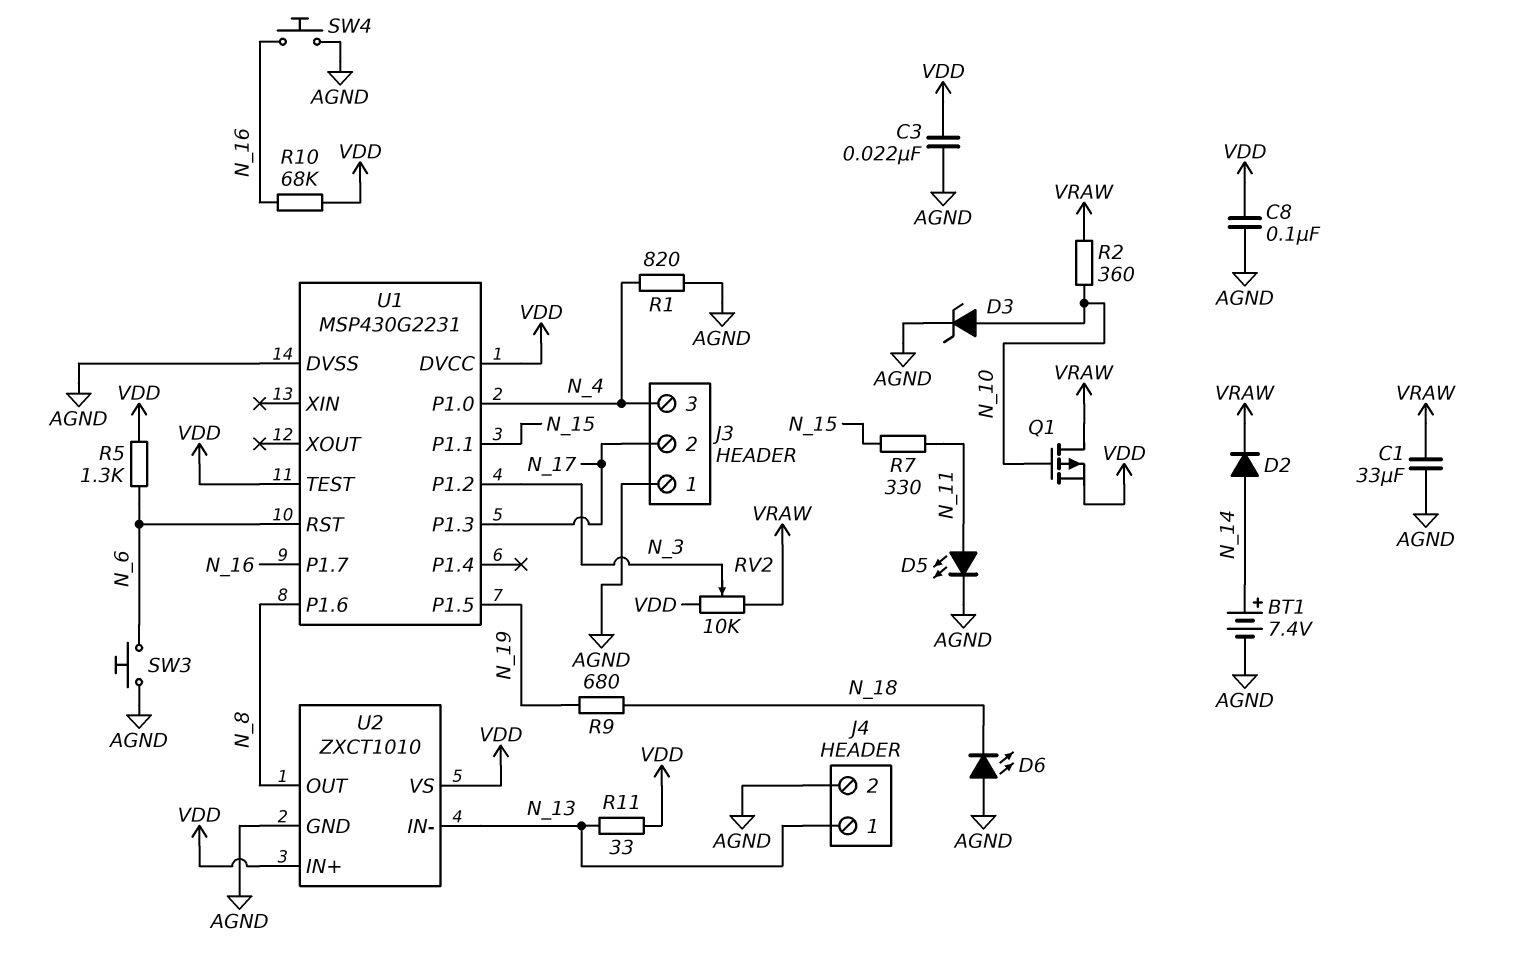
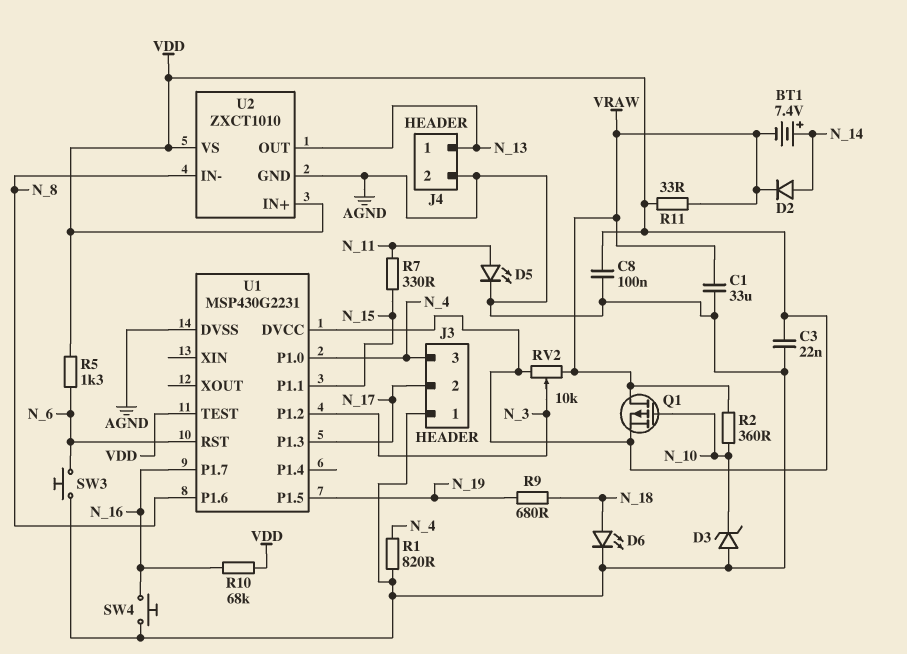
BT1: 7.4V (plus N_14, minus AGND) -> 7.4V (plus N_14, minus VRAW)
D3: zener (A N_10, K AGND) -> zener (A AGND, K N_10)
D6: LED (A AGND, K N_18) -> LED (A N_18, K AGND)
R11: 33 (N_13, VDD) -> 33 (VDD, VRAW)
U2 pin IN-: N_13 -> N_8
U2 pin OUT: N_8 -> N_13

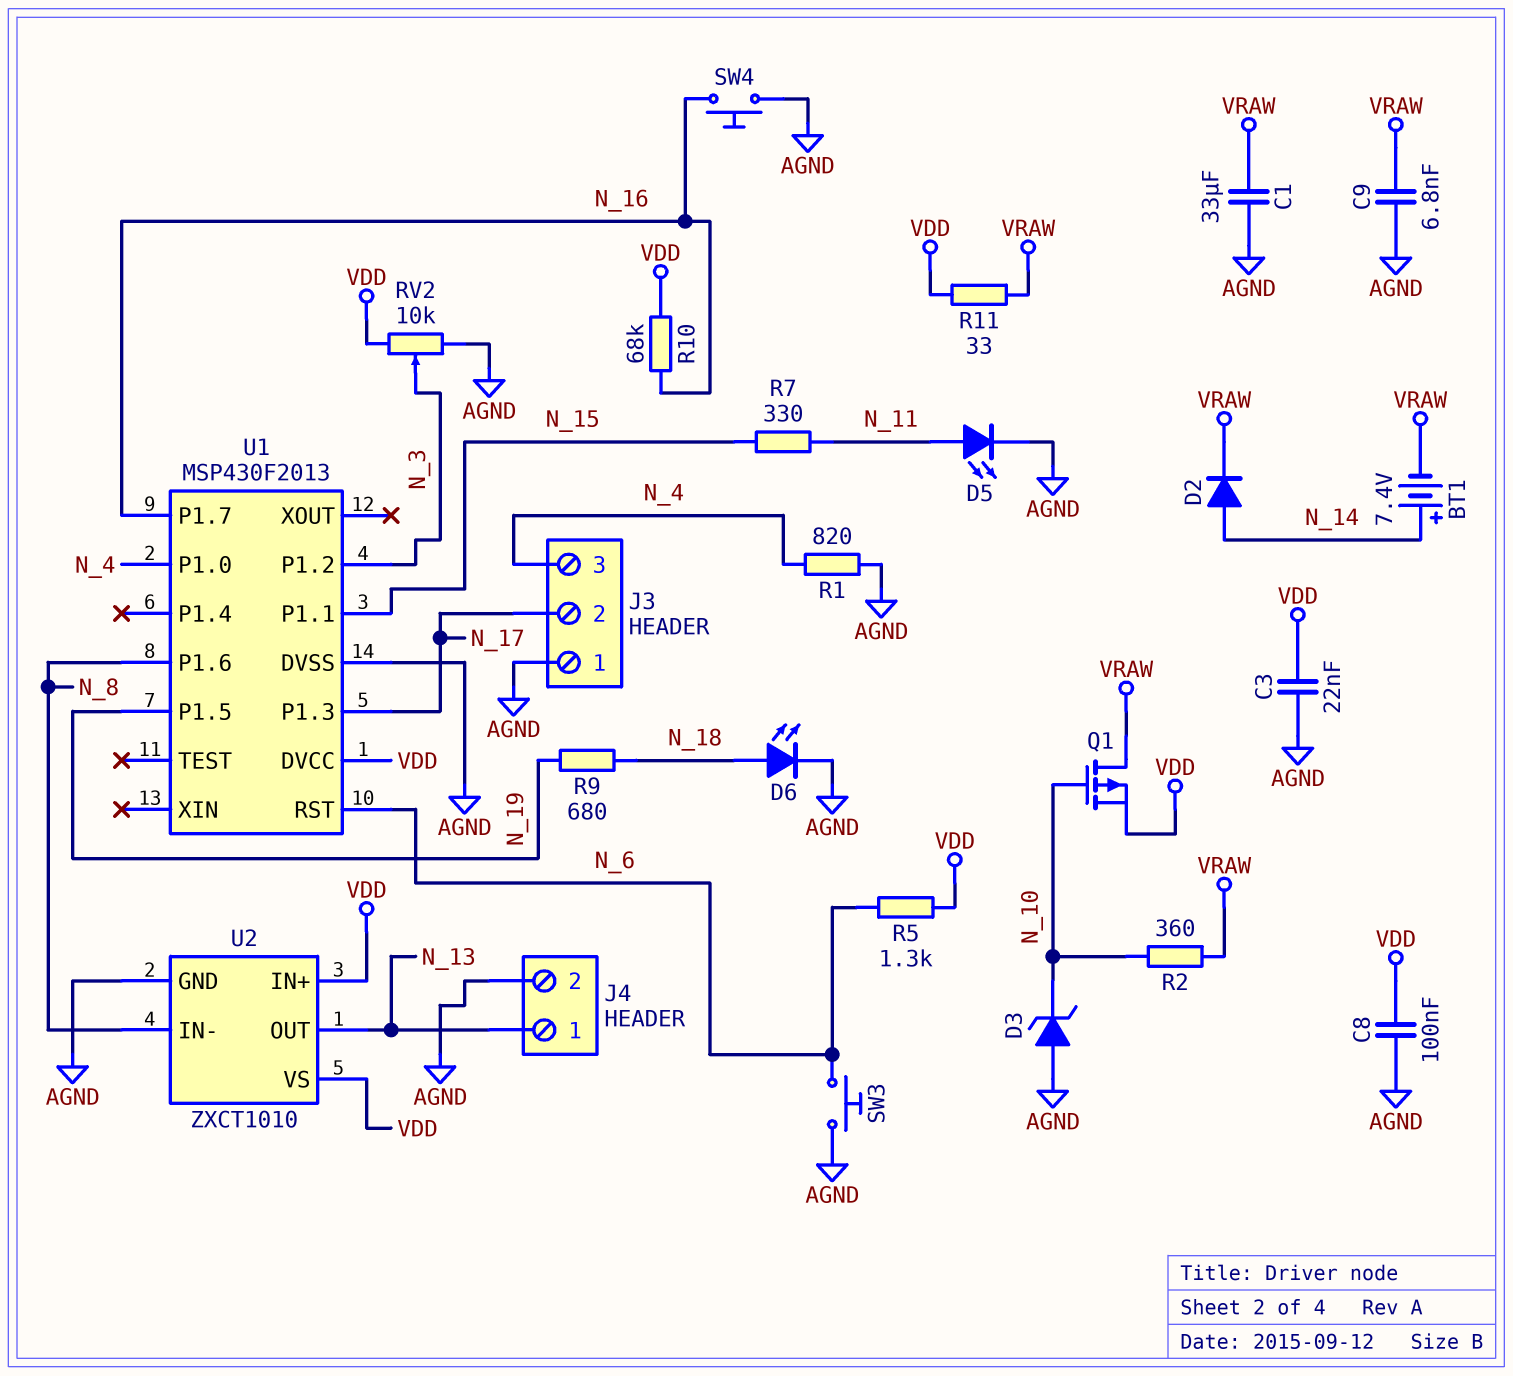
C9: none -> 6.8nF (AGND, VRAW)
RV2: 10k (VDD, VRAW, wiper N_3) -> 10k (AGND, VDD, wiper N_3)
U1: MSP430G2231 -> MSP430F2013
U1 pin TEST: VDD -> none

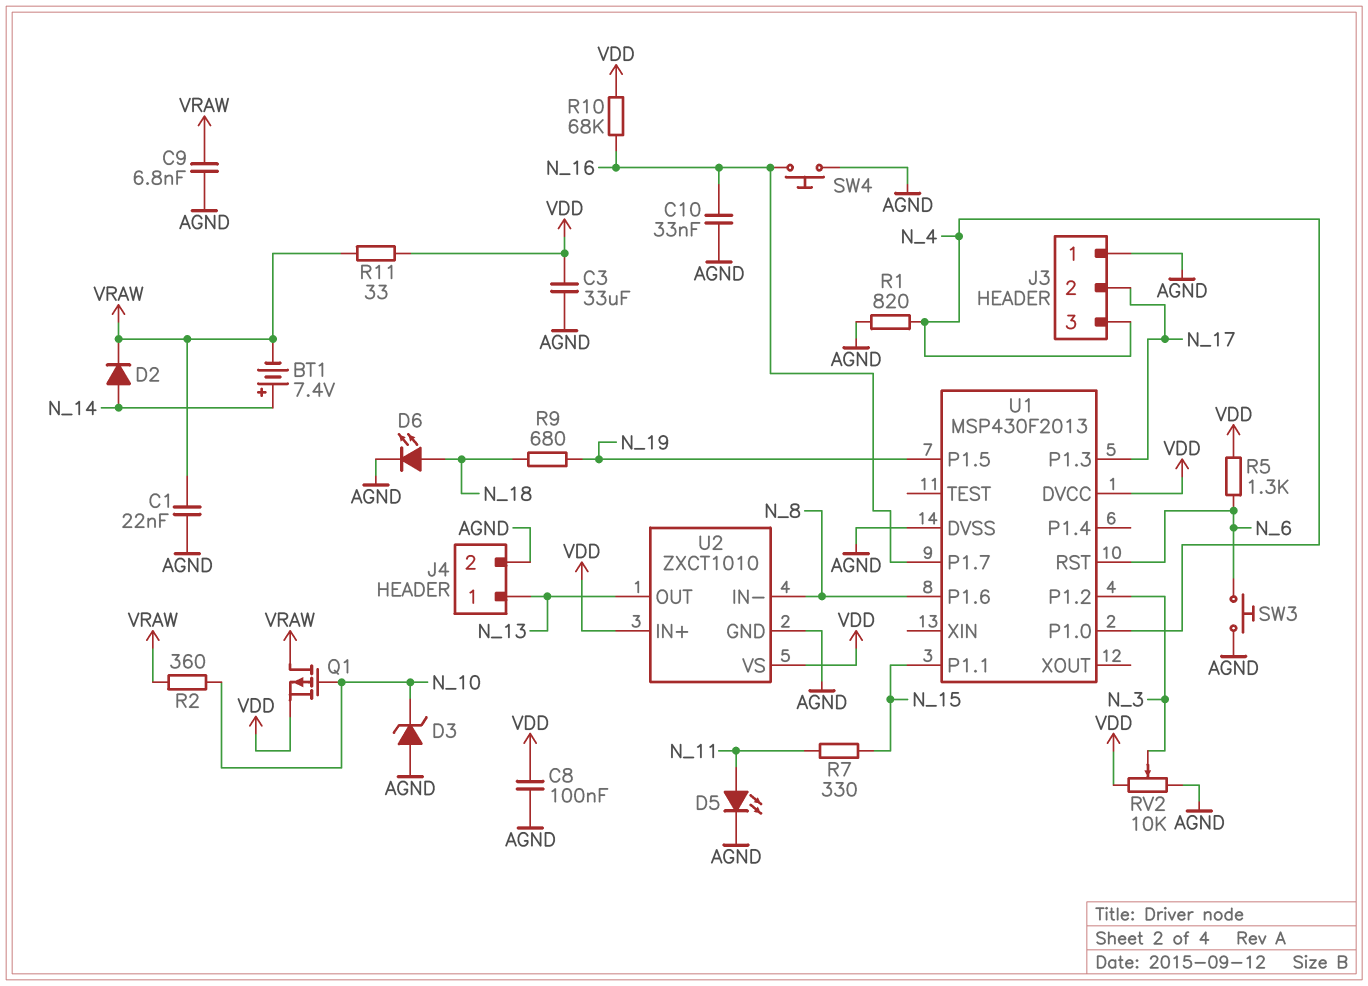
C1: 33uF (AGND, VRAW) -> 22nF (AGND, VRAW)
C3: 22nF (AGND, VDD) -> 33uF (AGND, VDD)
C10: none -> 33nF (AGND, N_16)

